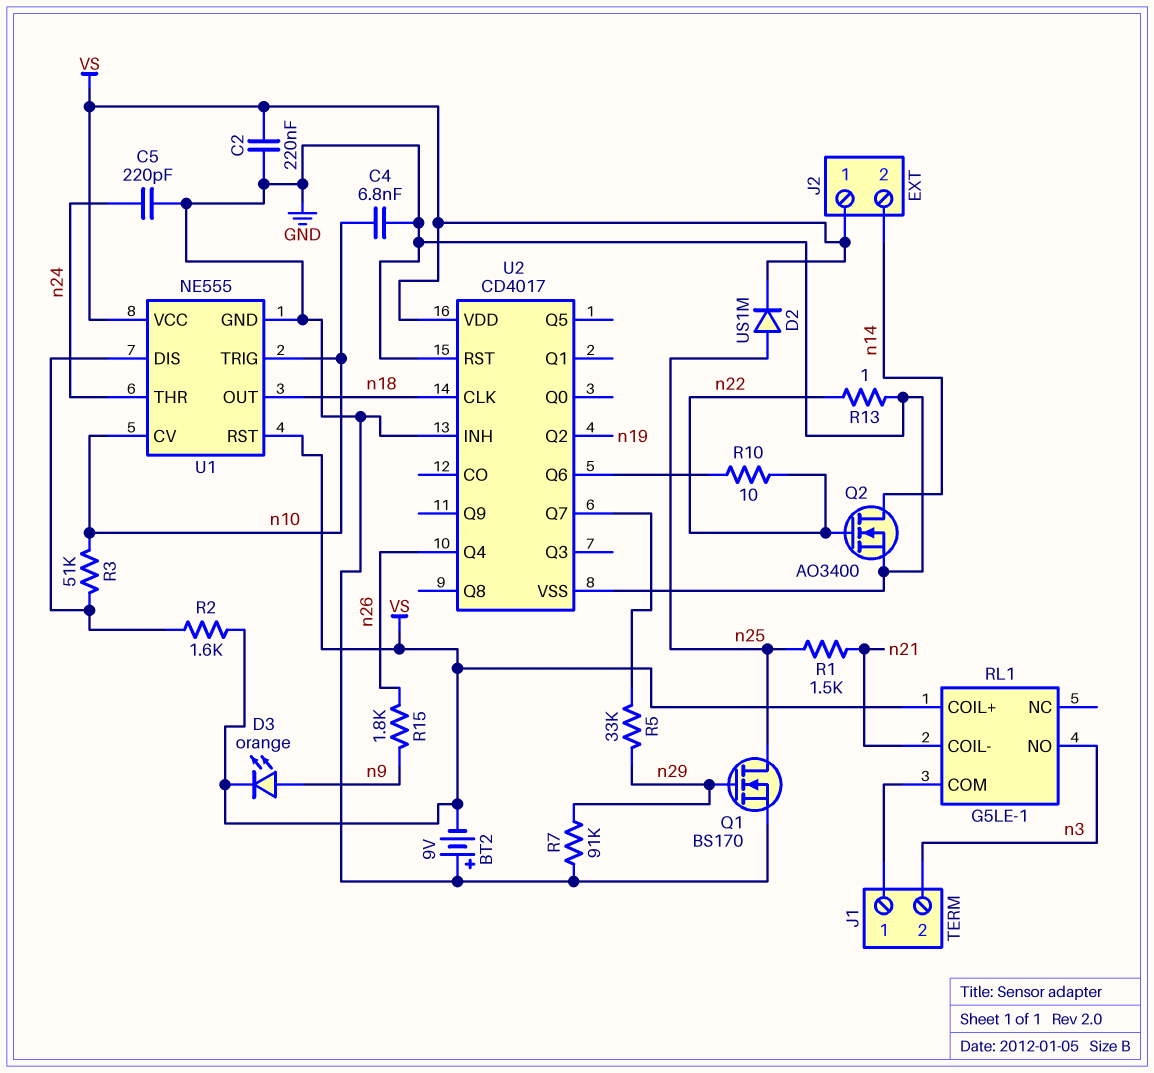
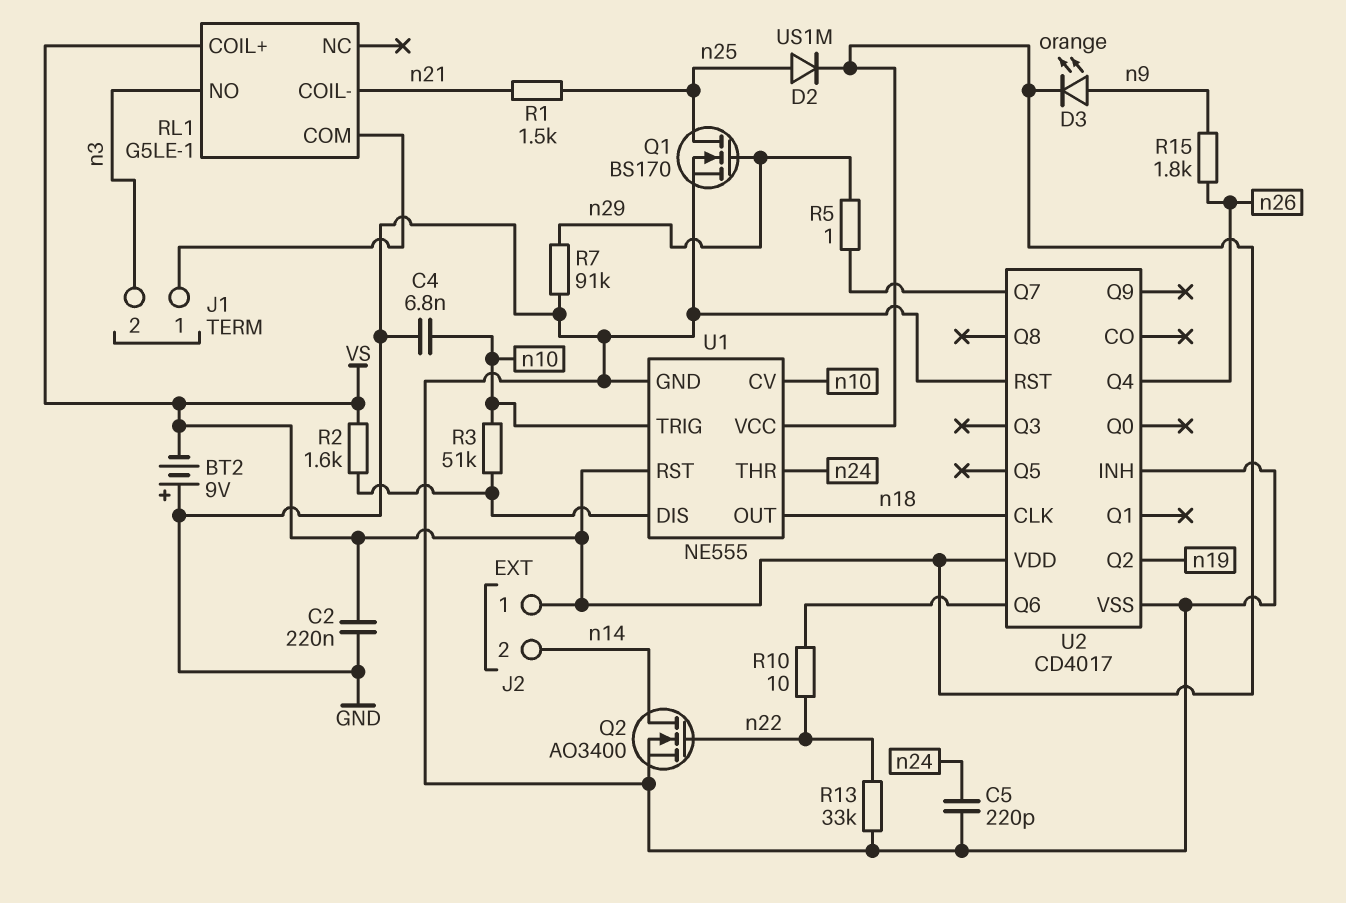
R5: 33k (U2/Q7, n29) -> 1 (U2/Q7, n29)
R13: 1 (GND, n22) -> 33k (GND, n22)

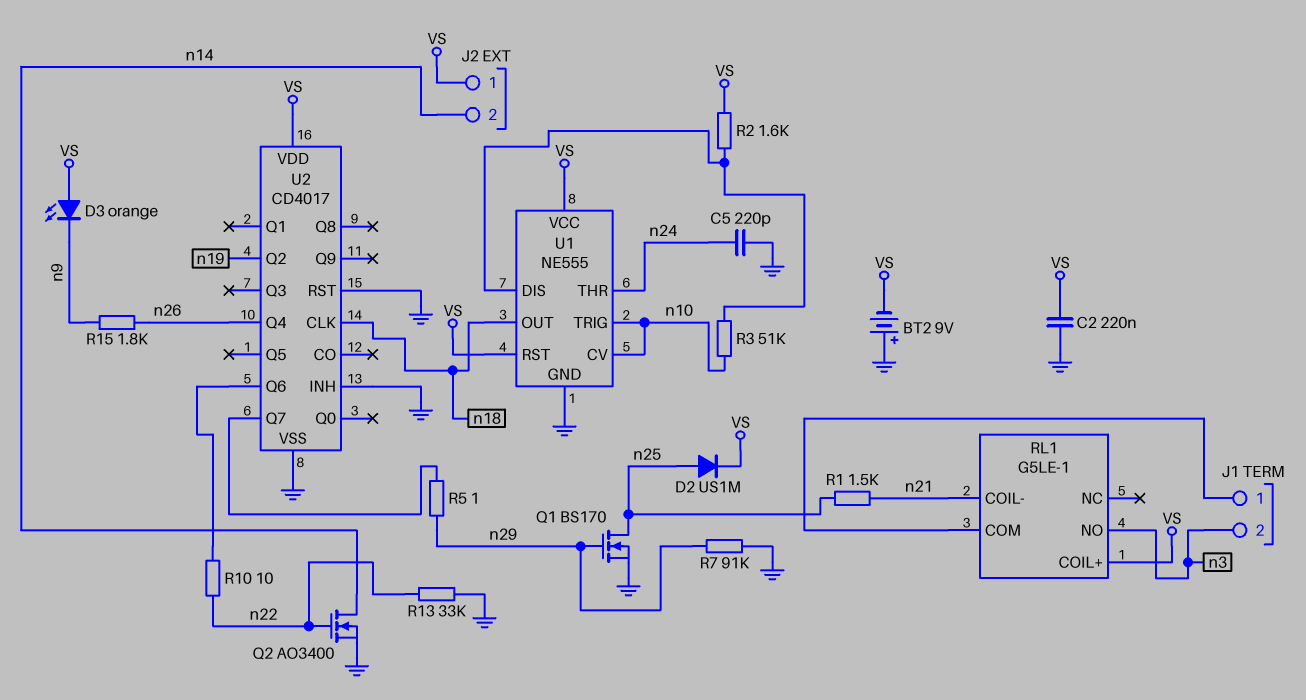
C4: 6.8nF (GND, n10) -> none
D3: LED orange (A n9, K VS) -> LED orange (A VS, K n9)

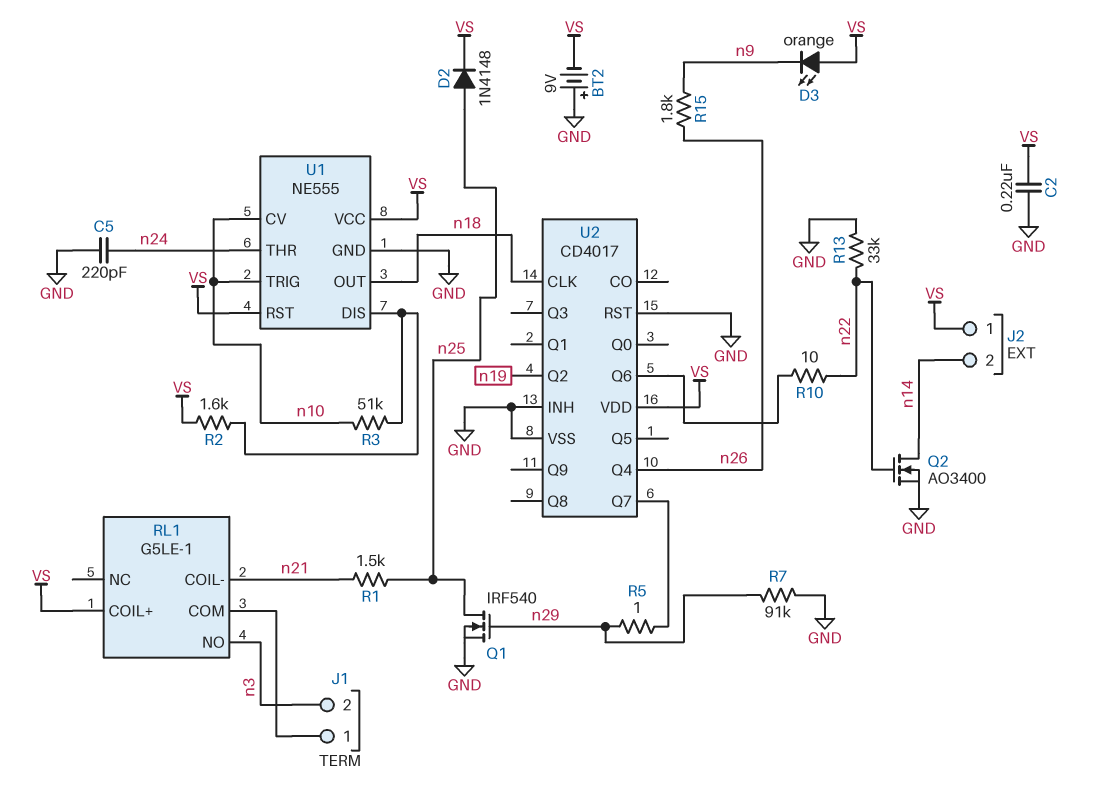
D2: diode US1M (A n25, K VS) -> diode 1N4148 (A n25, K VS)
Q1: NMOS BS170 (G n29, D n25, S GND) -> NMOS IRF540 (G n29, D n25, S GND)

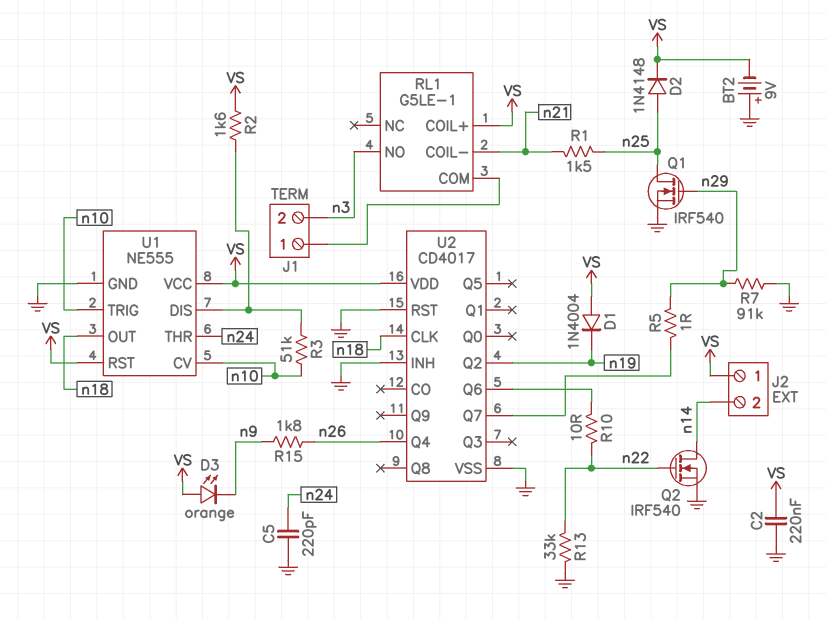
D1: none -> diode 1N4004 (A VS, K n19)
Q2: NMOS AO3400 (G n22, D n14, S GND) -> NMOS IRF540 (G n22, D n14, S GND)

